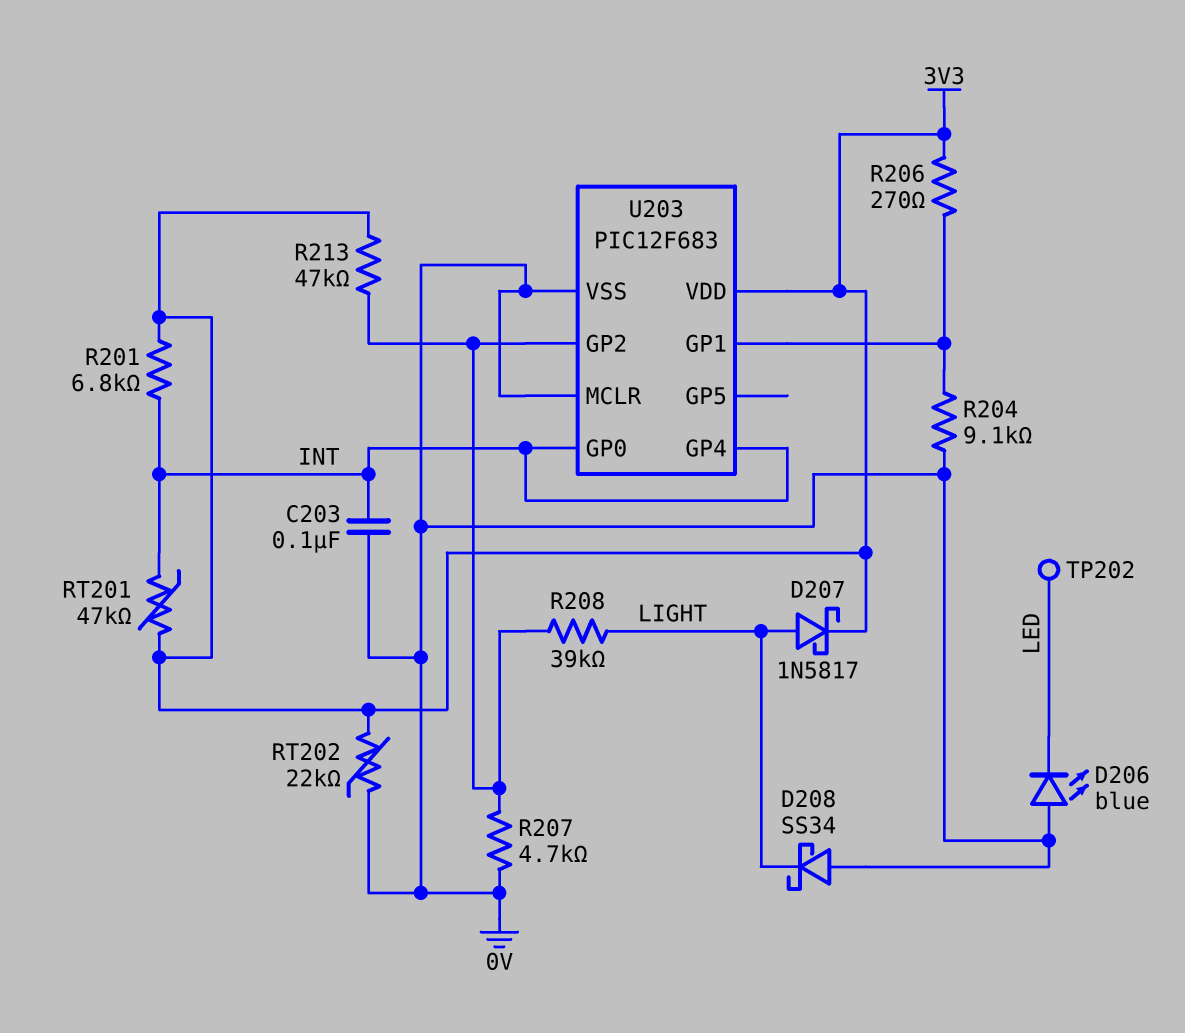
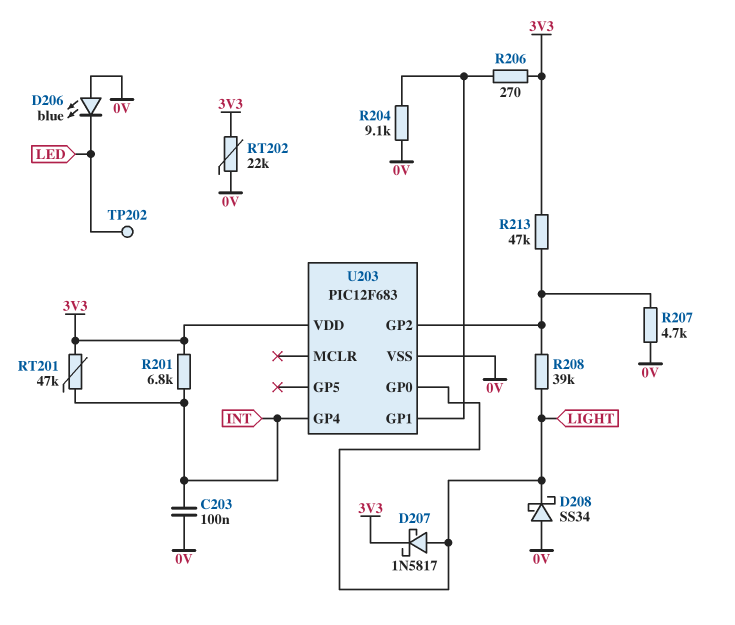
U203 pin GP0: INT -> LIGHT
U203 pin MCLR: 0V -> none

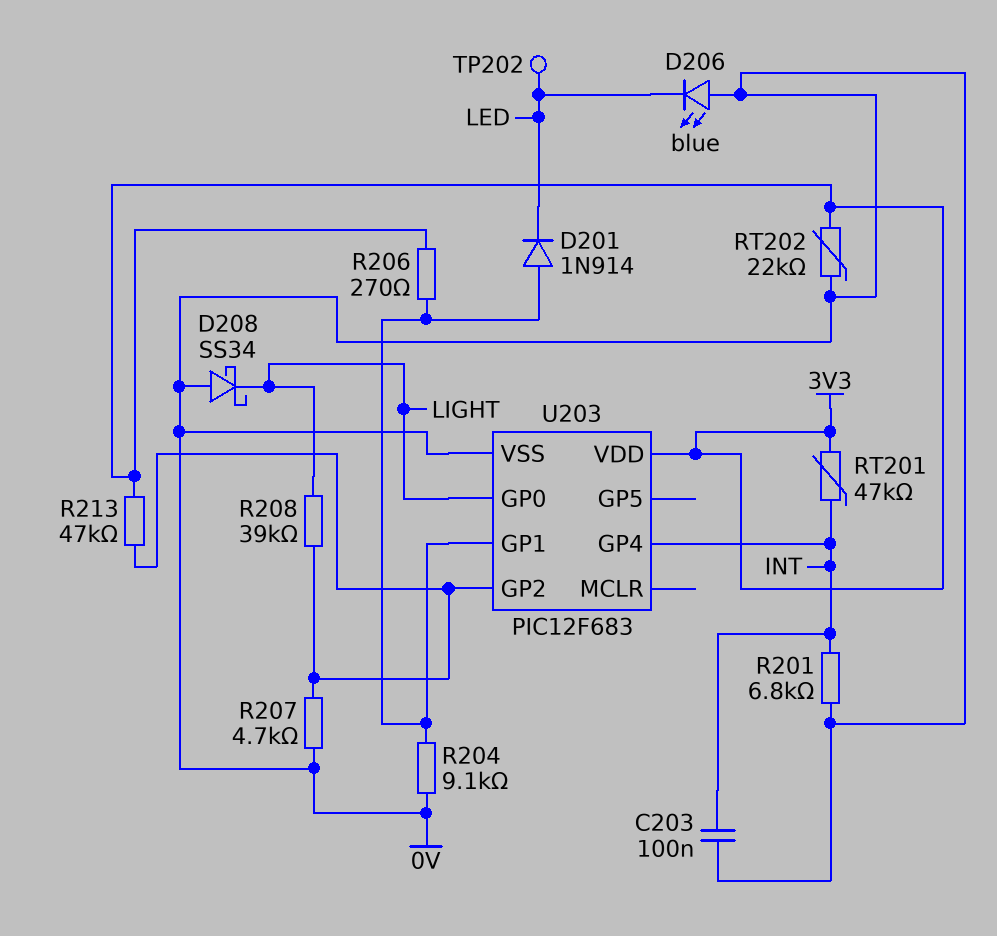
D201: none -> diode 1N914 (A U203/GP1, K LED)
D207: schottky 1N5817 (A LIGHT, K 3V3) -> none
R201: 6.8k (3V3, INT) -> 6.8k (0V, INT)

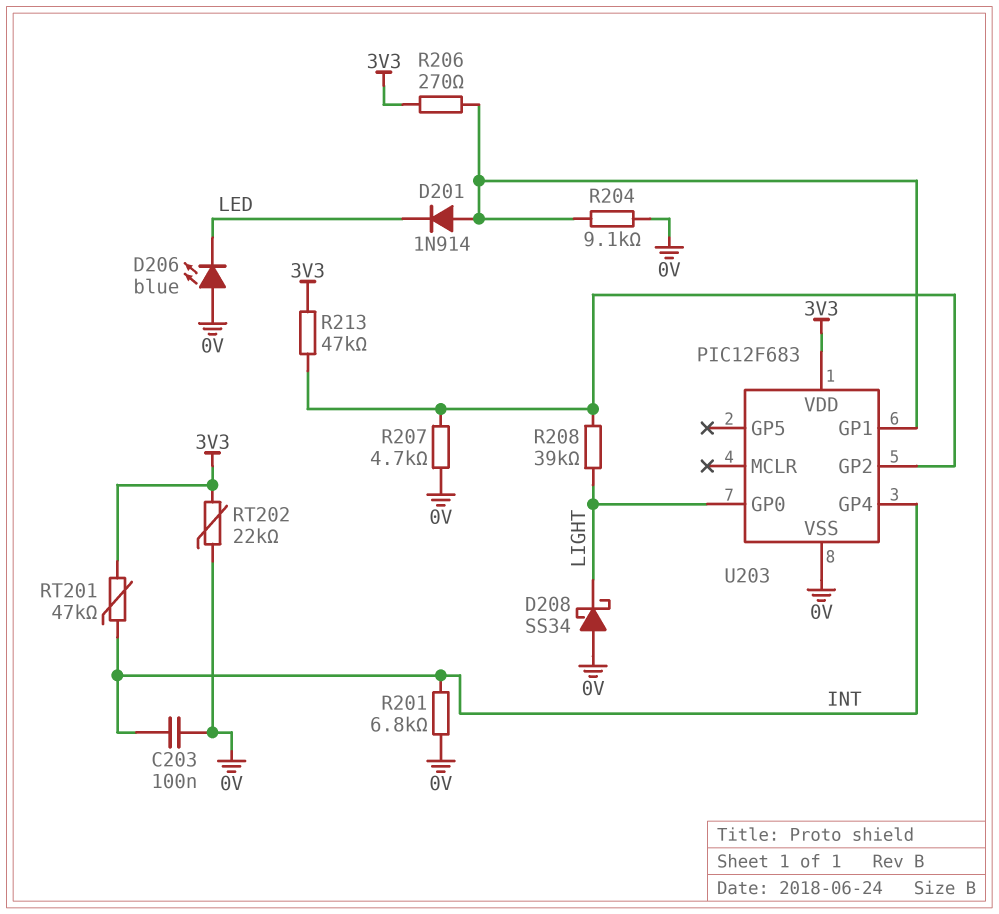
TP202: test point (LED) -> none

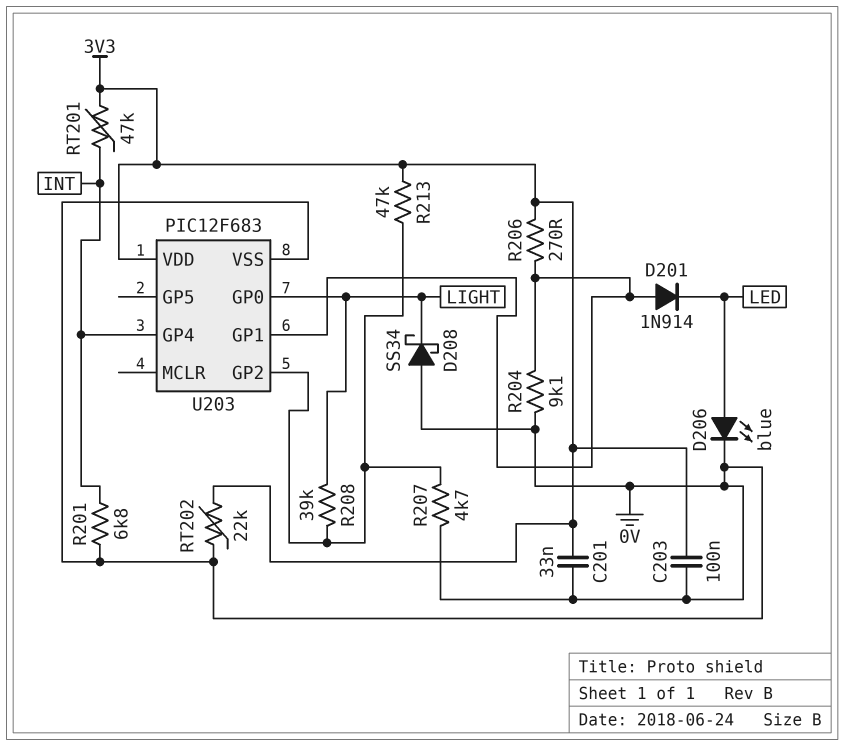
C201: none -> 33nF (0V, 3V3)
C203: 100nF (0V, INT) -> 100nF (0V, 3V3)
D206: LED blue (A 0V, K LED) -> LED blue (A LED, K 0V)

